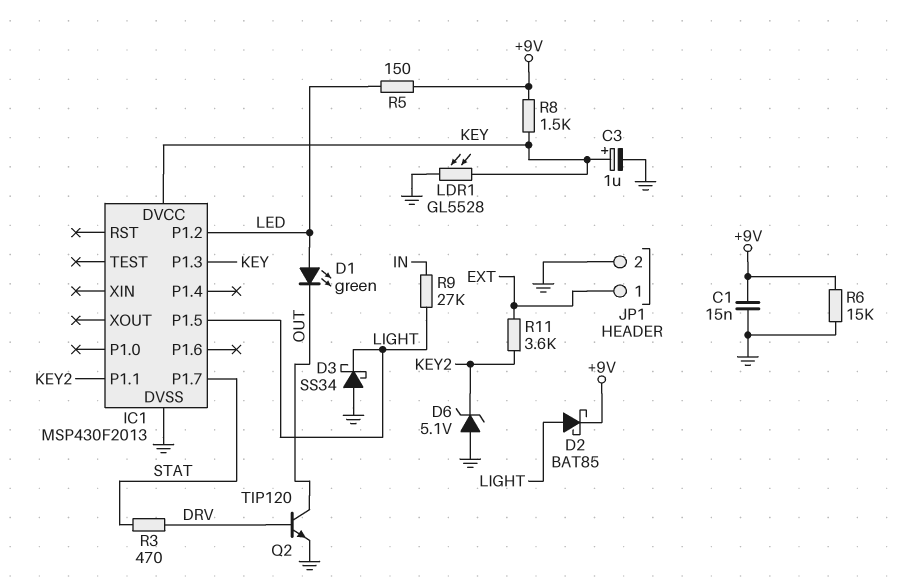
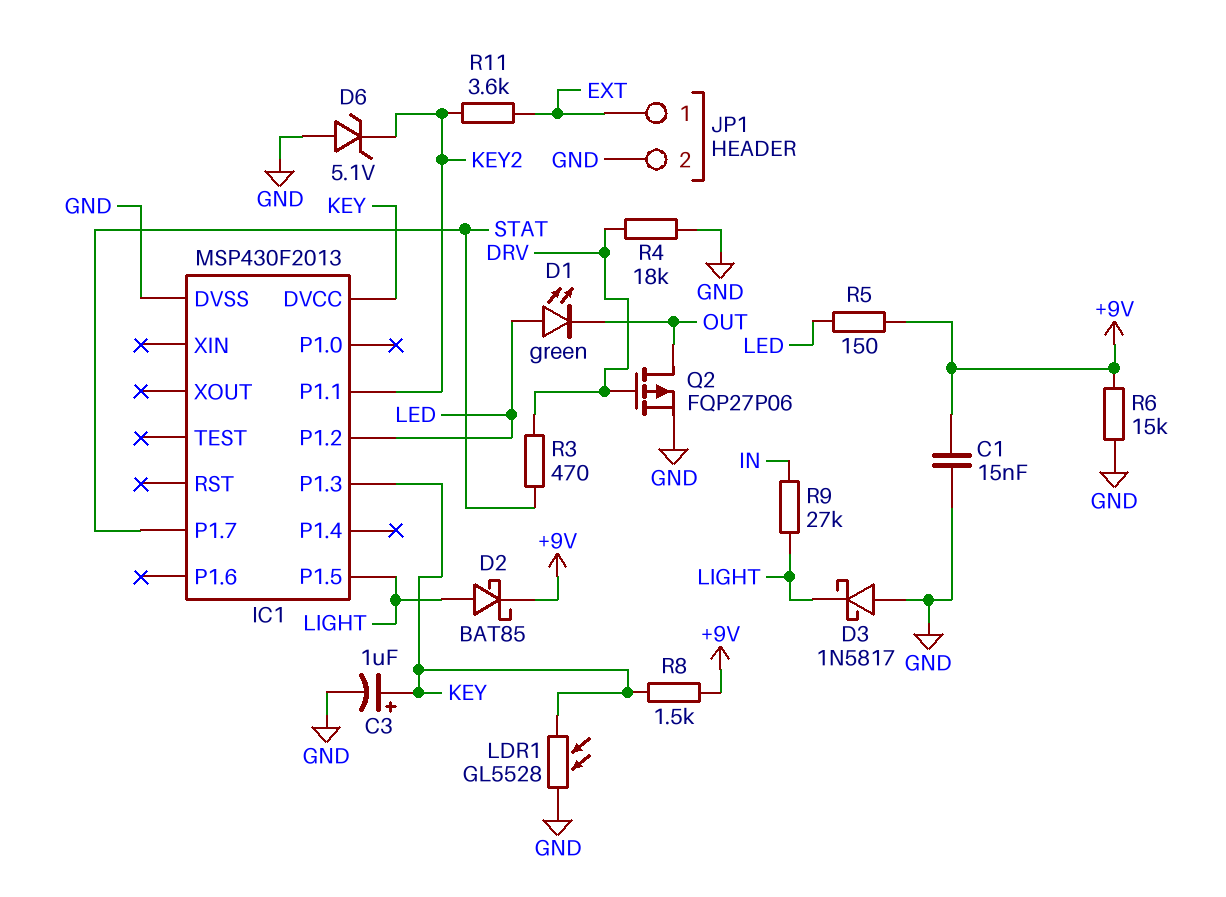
D3: schottky SS34 (A GND, K LIGHT) -> schottky 1N5817 (A GND, K LIGHT)
Q2: NPN TIP120 (B DRV, C OUT, E GND) -> PMOS FQP27P06 (G DRV, D OUT, S GND)
R4: none -> 18k (DRV, GND)

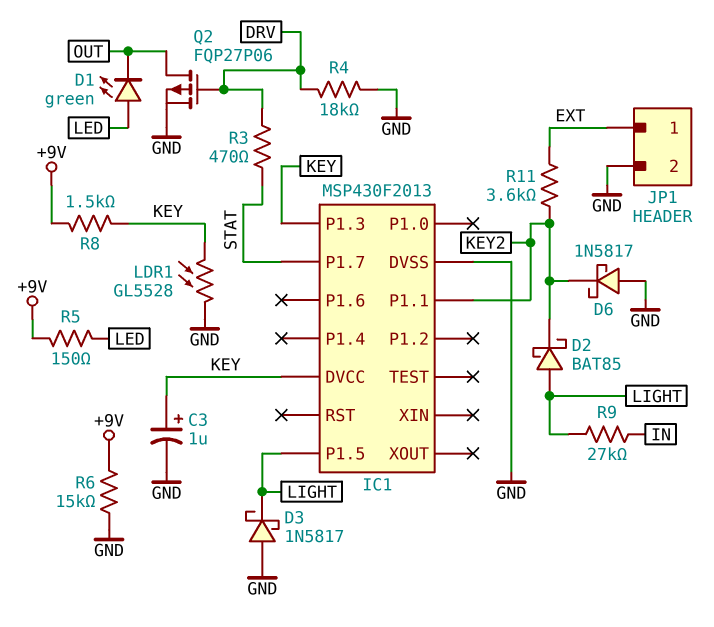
C1: 15nF (+9V, GND) -> none
D2: schottky BAT85 (A LIGHT, K +9V) -> schottky BAT85 (A LIGHT, K KEY2)
D6: zener 5.1V (A GND, K KEY2) -> schottky 1N5817 (A GND, K KEY2)
IC1 pin P1.2: LED -> none

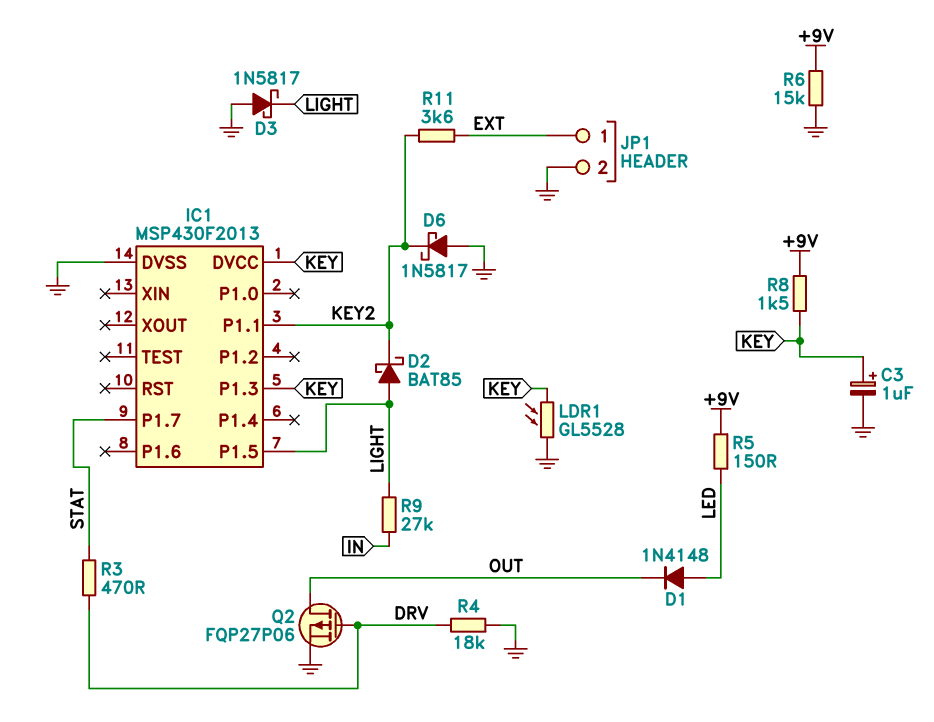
D1: LED green (A LED, K OUT) -> diode 1N4148 (A LED, K OUT)

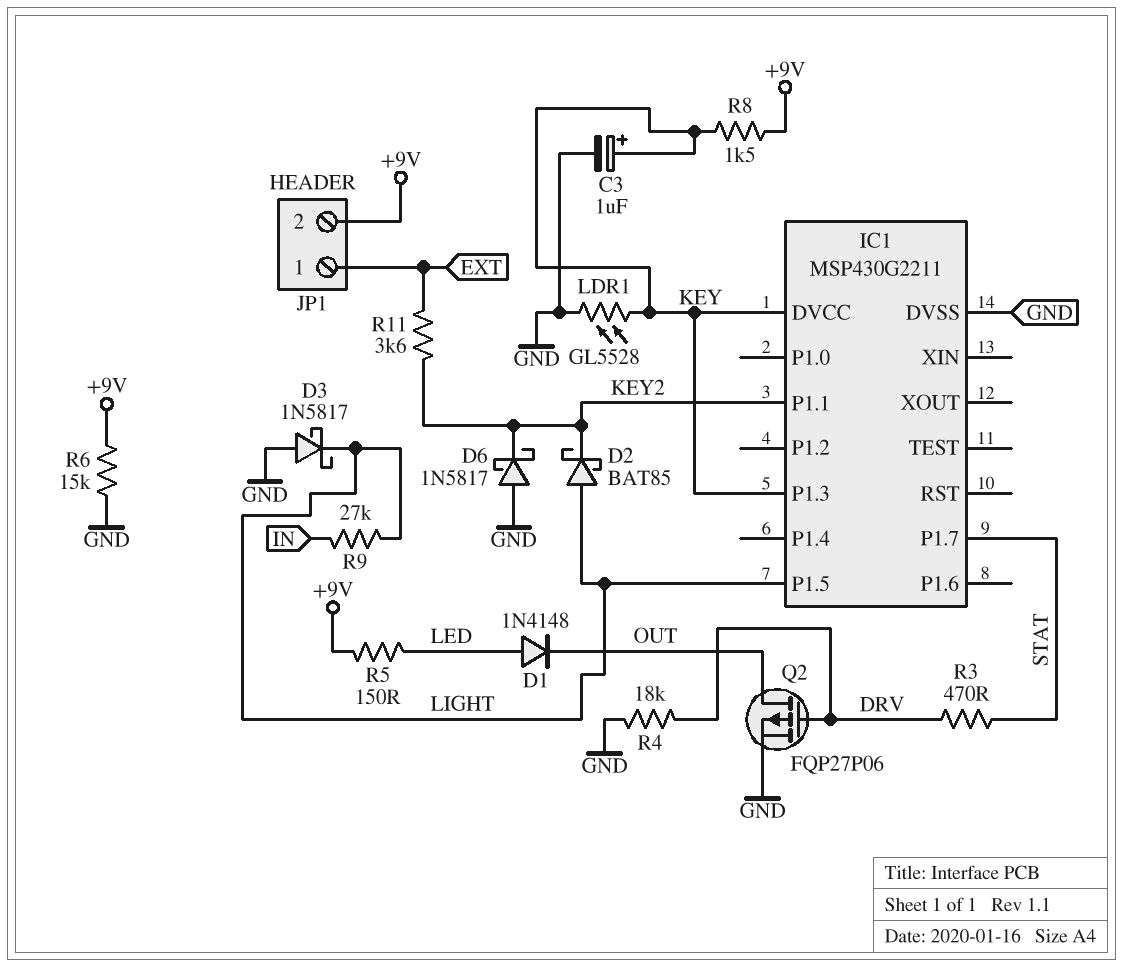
IC1: MSP430F2013 -> MSP430G2211
JP1 pin 2: GND -> +9V

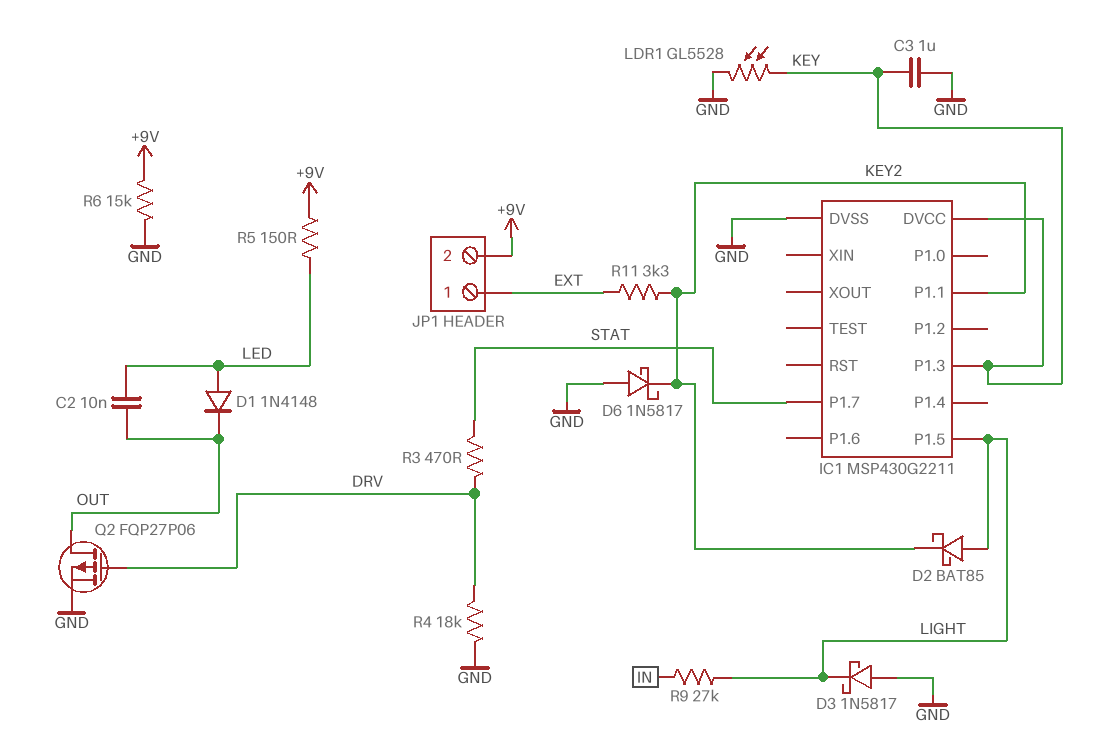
C2: none -> 10nF (LED, OUT)
C3: 1uF (plus KEY, minus GND) -> 1uF (GND, KEY)
R8: 1.5k (+9V, KEY) -> none
R11: 3.6k (EXT, KEY2) -> 3.3k (EXT, KEY2)

